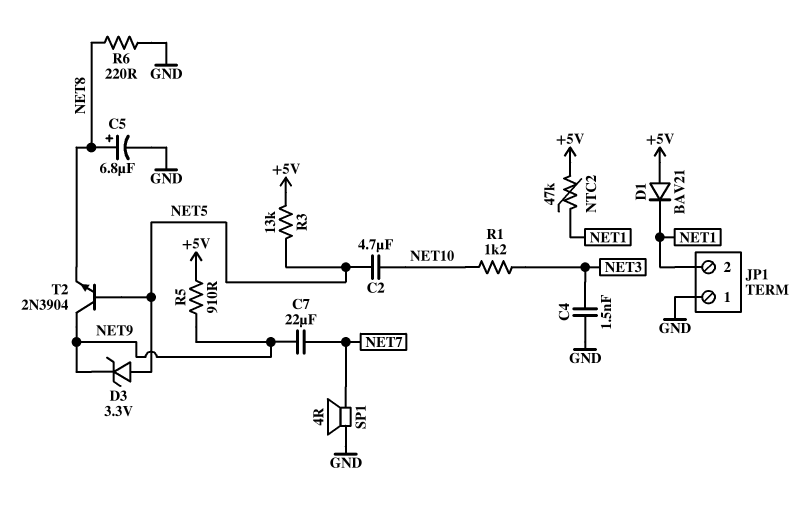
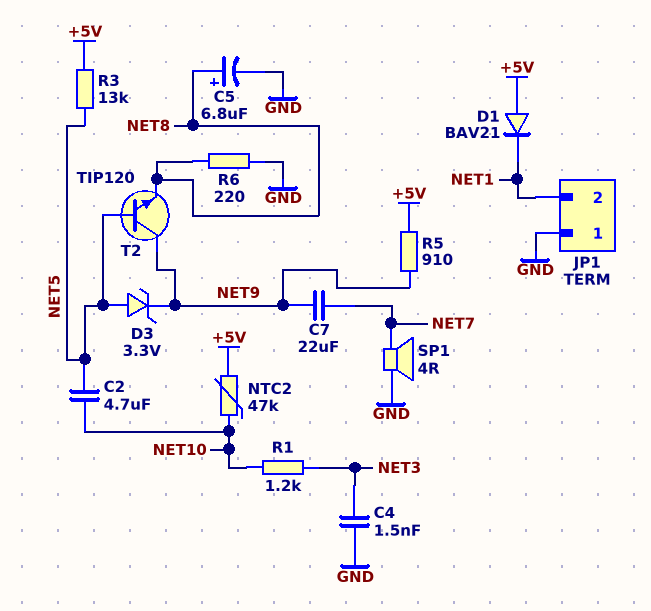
NTC2: 47k (+5V, NET1) -> 47k (+5V, NET10)
T2: NPN 2N3904 (B NET5, C NET9, E NET8) -> NPN TIP120 (B NET5, C NET9, E NET8)

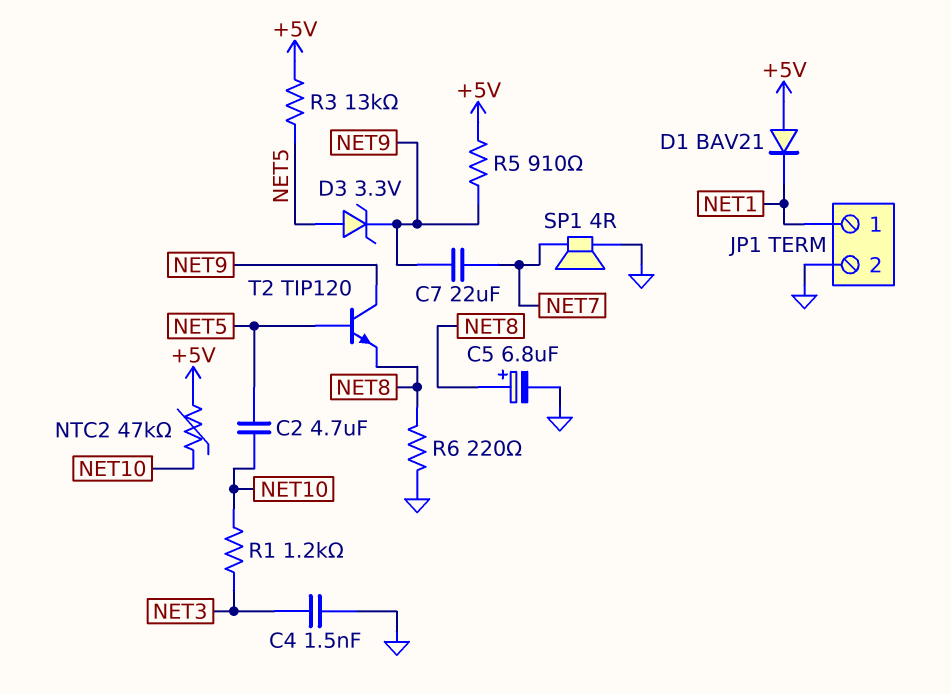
JP1 pin 1: GND -> NET1
JP1 pin 2: NET1 -> GND

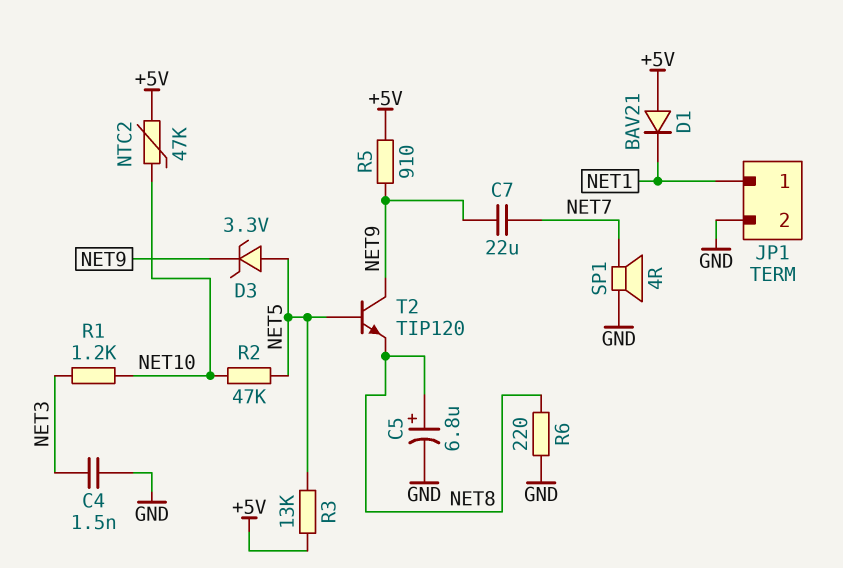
C2: 4.7uF (NET5, NET10) -> none
R2: none -> 47k (NET5, NET10)

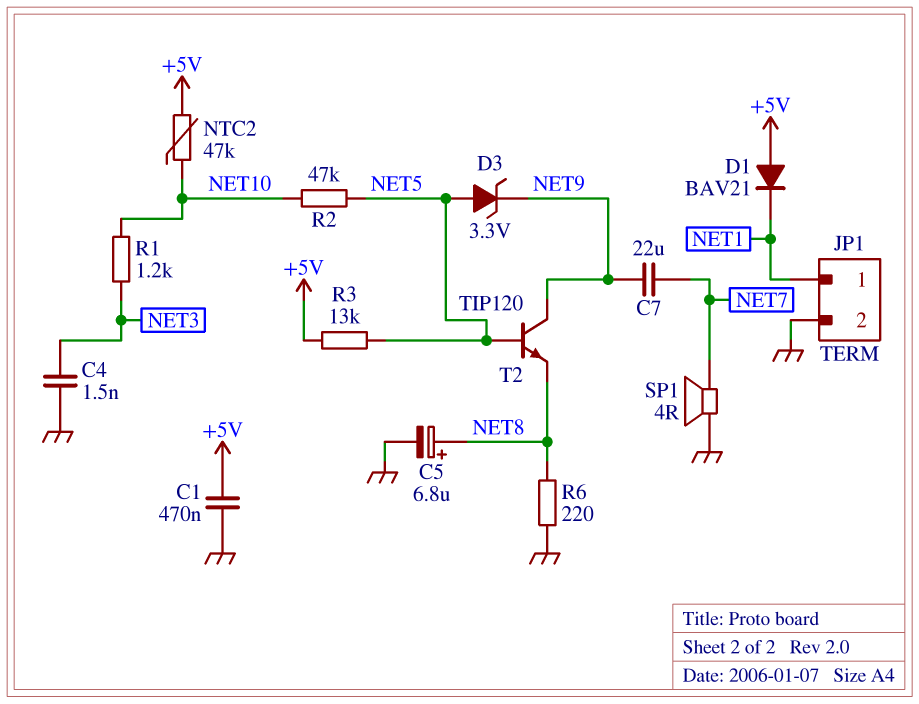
C1: none -> 470nF (+5V, GND)
R5: 910 (+5V, NET9) -> none

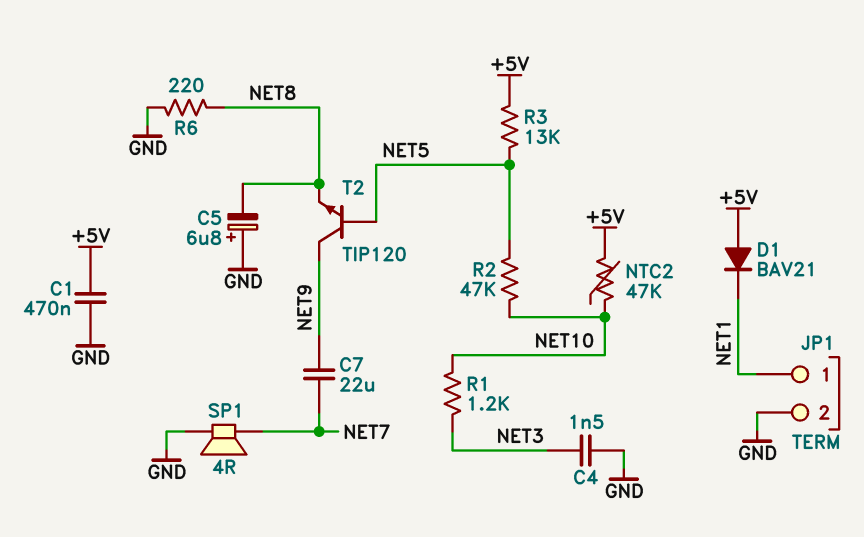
C5: 6.8uF (plus NET8, minus GND) -> 6.8uF (plus GND, minus NET8)
D3: zener 3.3V (A NET5, K NET9) -> none

